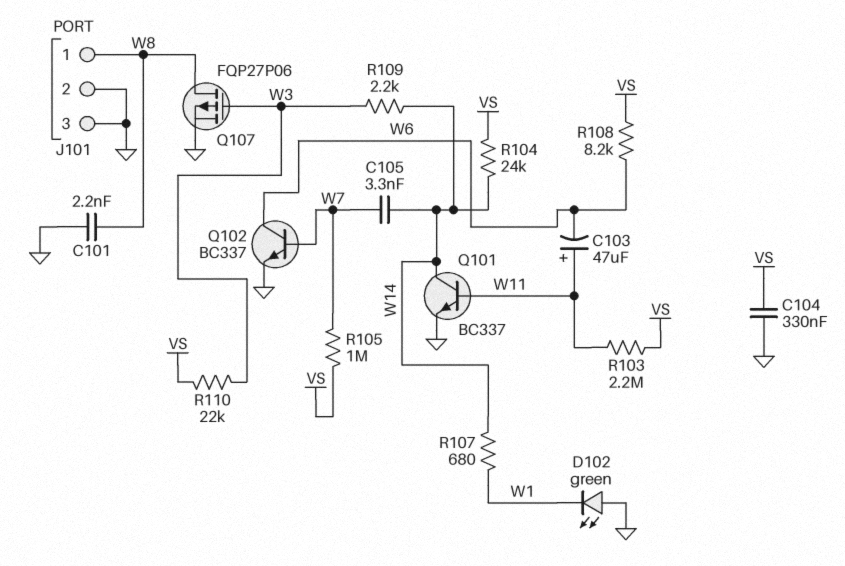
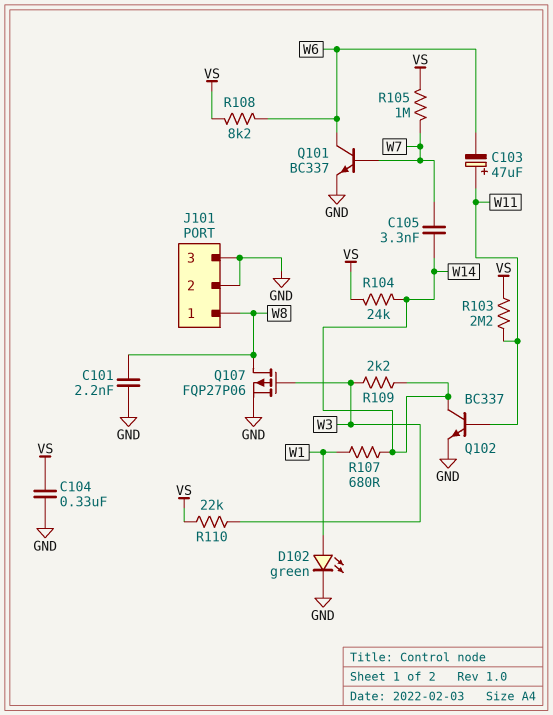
D102: LED green (A GND, K W1) -> LED green (A W1, K GND)
Q101: NPN BC337 (B W11, C W14, E GND) -> NPN BC337 (B W7, C W6, E GND)
Q102: NPN BC337 (B W7, C W6, E GND) -> NPN BC337 (B W11, C W14, E GND)

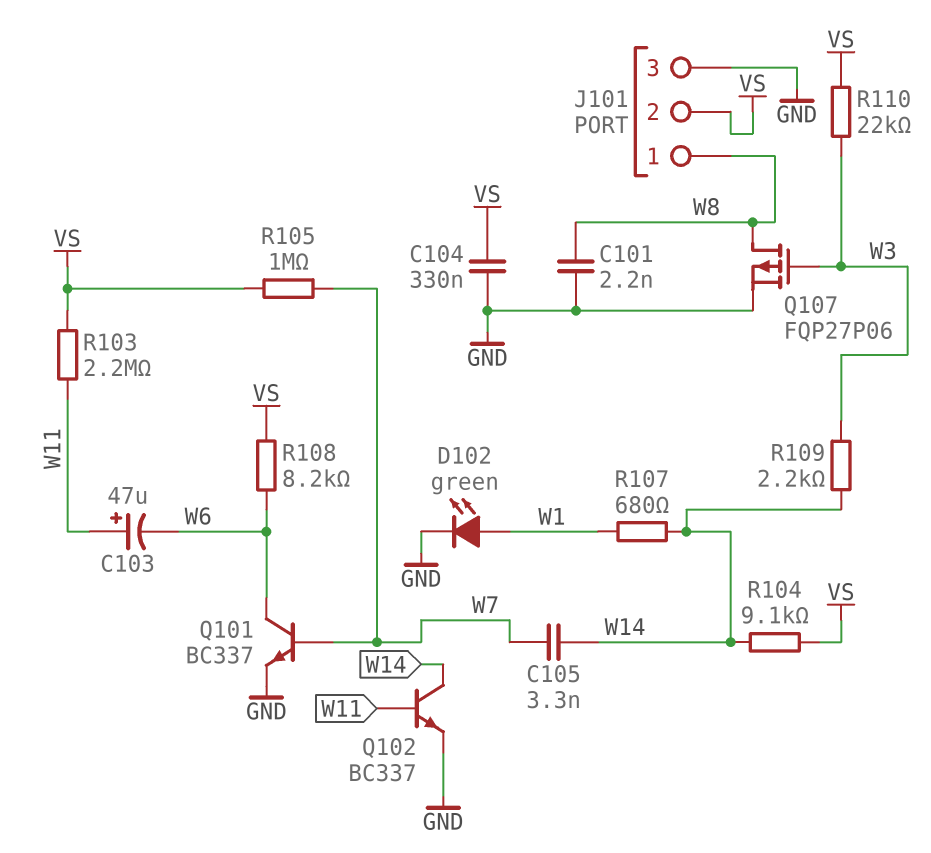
J101 pin 2: GND -> VS
R104: 24k (VS, W14) -> 9.1k (VS, W14)

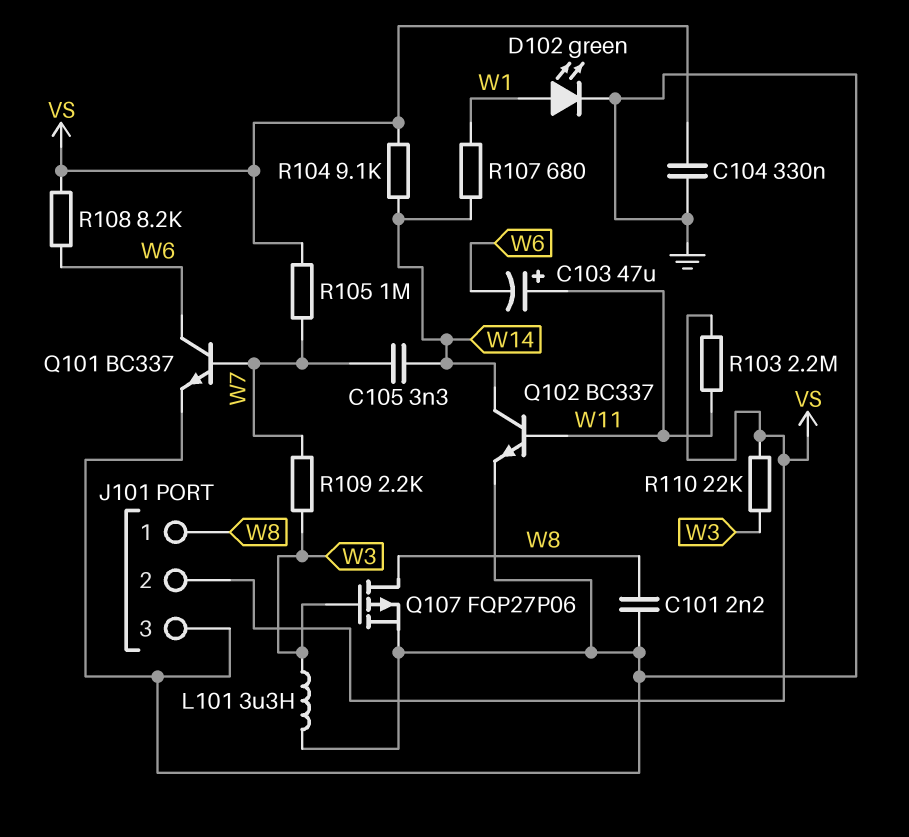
L101: none -> 3.3uH (GND, W3)
R109: 2.2k (W3, W14) -> 2.2k (W3, W7)

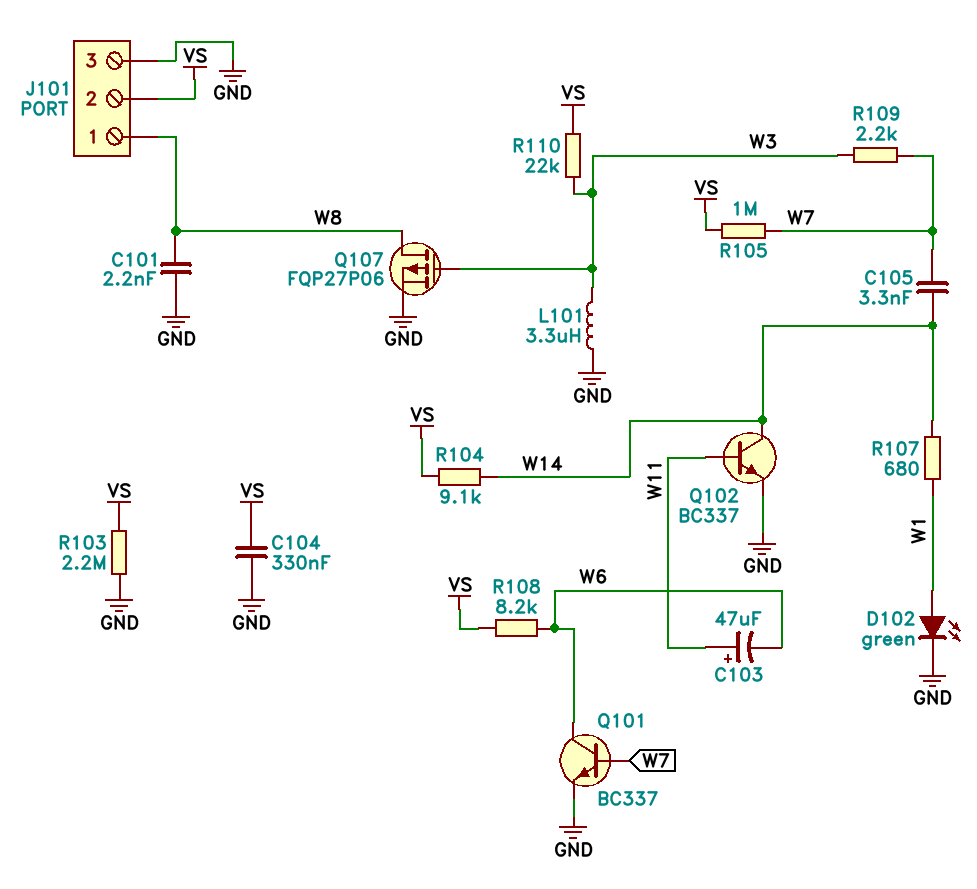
R103: 2.2M (VS, W11) -> 2.2M (GND, VS)

